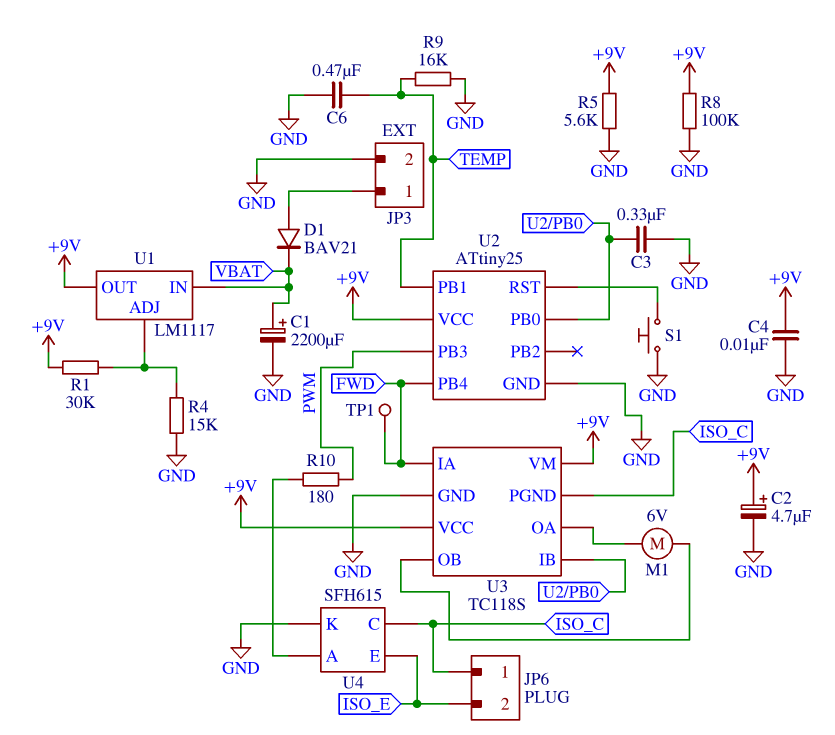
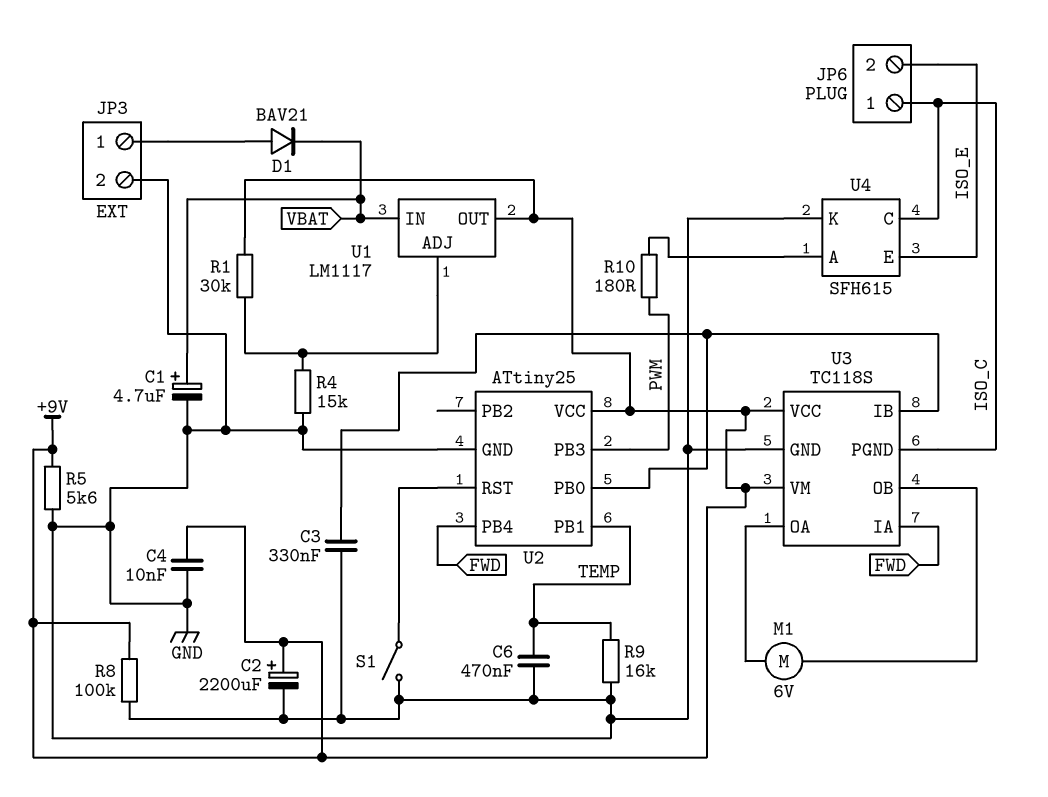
C1: 2200uF (plus VBAT, minus GND) -> 4.7uF (plus VBAT, minus GND)
C2: 4.7uF (plus +9V, minus GND) -> 2200uF (plus +9V, minus GND)
S1: button (GND, U2/RST) -> switch (GND, U2/RST)
TP1: test point (FWD) -> none

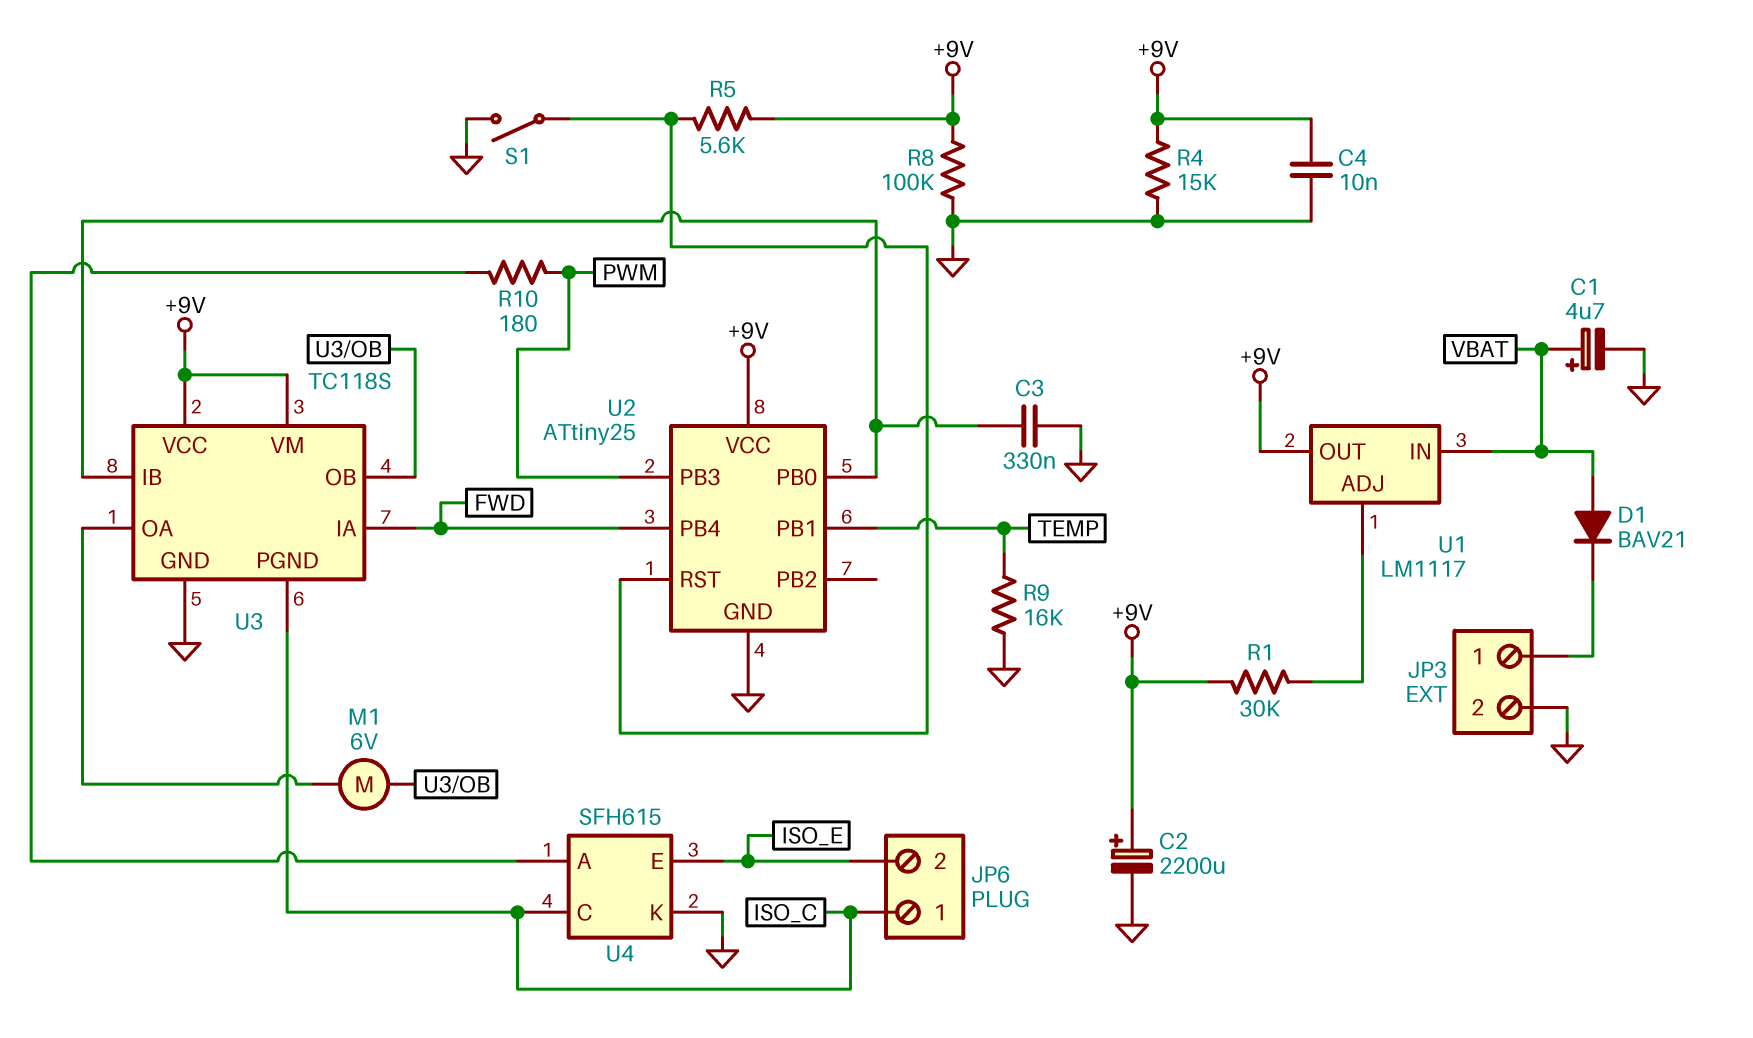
C6: 470nF (GND, TEMP) -> none
D1: diode BAV21 (A JP3/1, K VBAT) -> diode BAV21 (A VBAT, K JP3/1)
R4: 15k (GND, U1/ADJ) -> 15k (+9V, GND)
R5: 5.6k (+9V, GND) -> 5.6k (+9V, U2/RST)

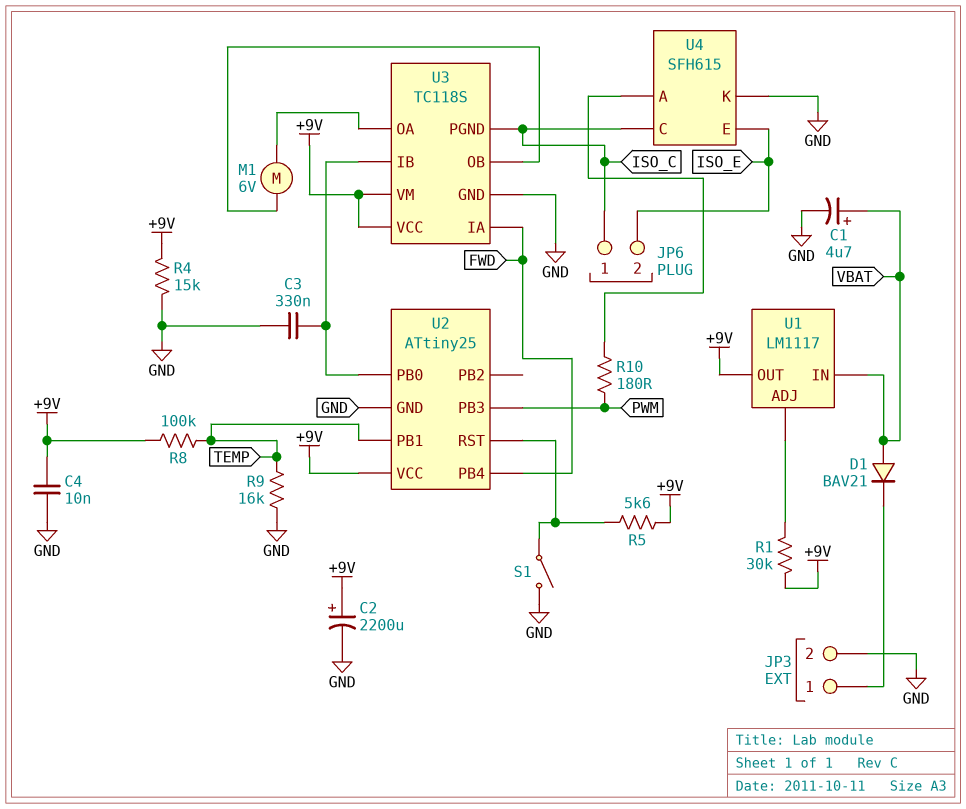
R8: 100k (+9V, GND) -> 100k (+9V, TEMP)

